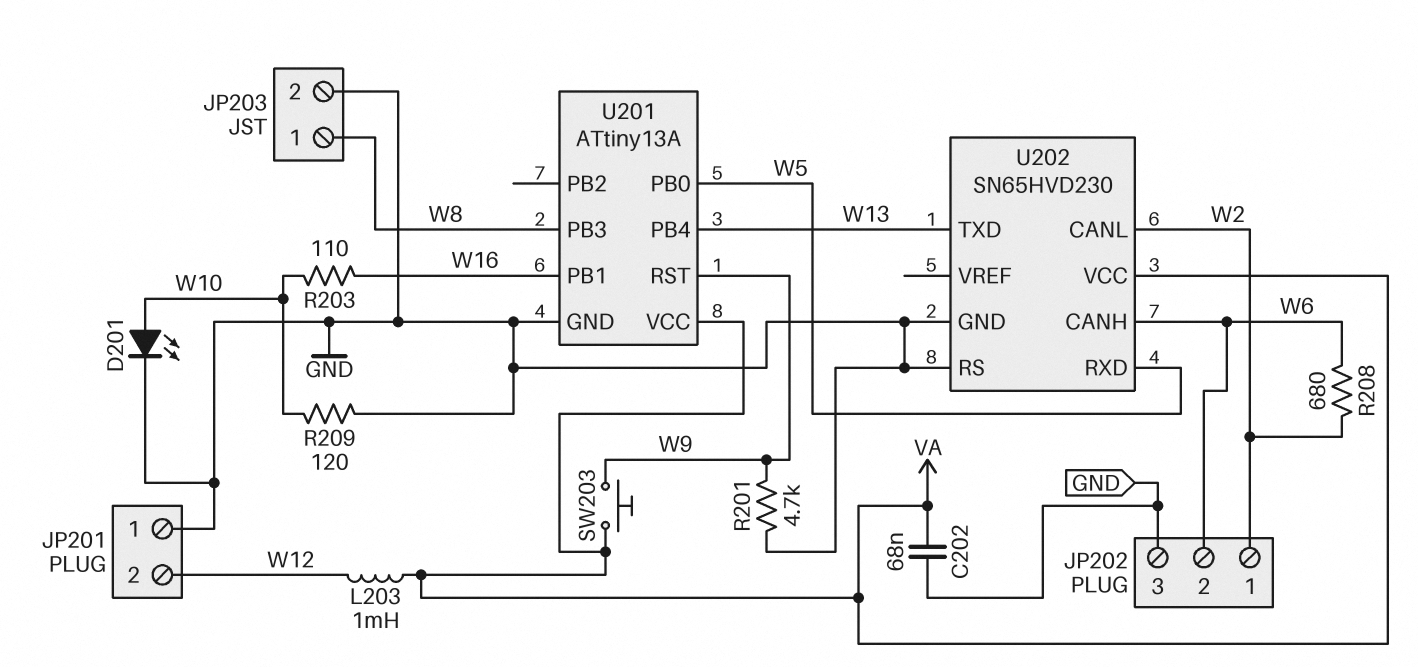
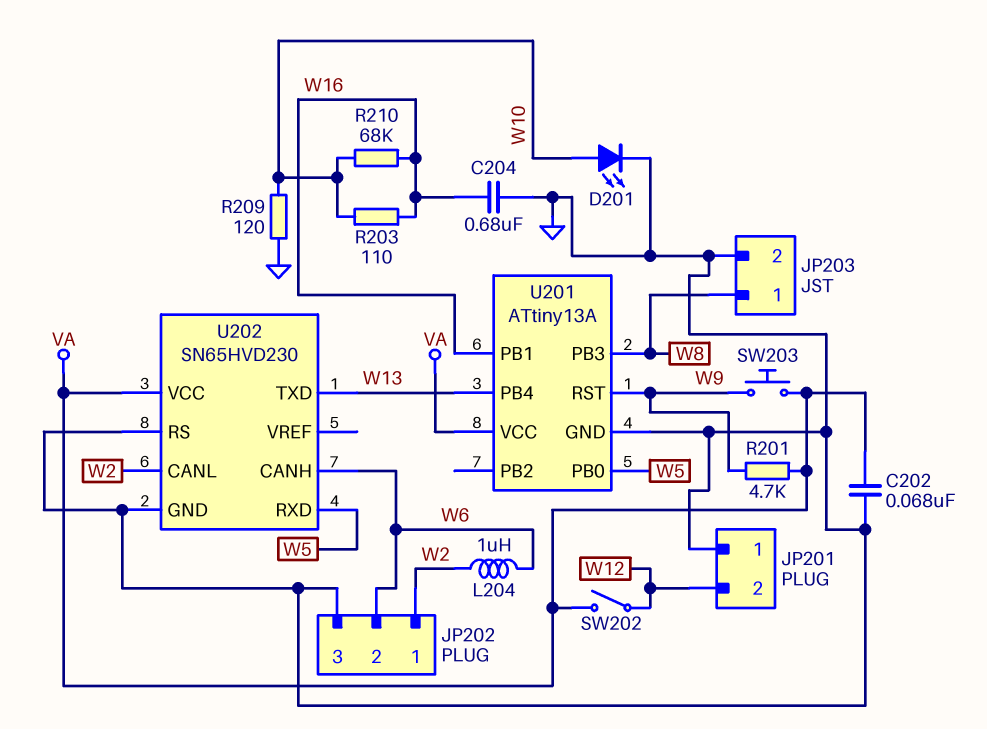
C204: none -> 680nF (GND, W16)
L203: 1mH (VA, W12) -> none
L204: none -> 1uH (W2, W6)
R201: 4.7k (GND, W9) -> 4.7k (VA, W9)
R208: 680 (W2, W6) -> none
R210: none -> 68k (W10, W16)
SW202: none -> switch (VA, W12)

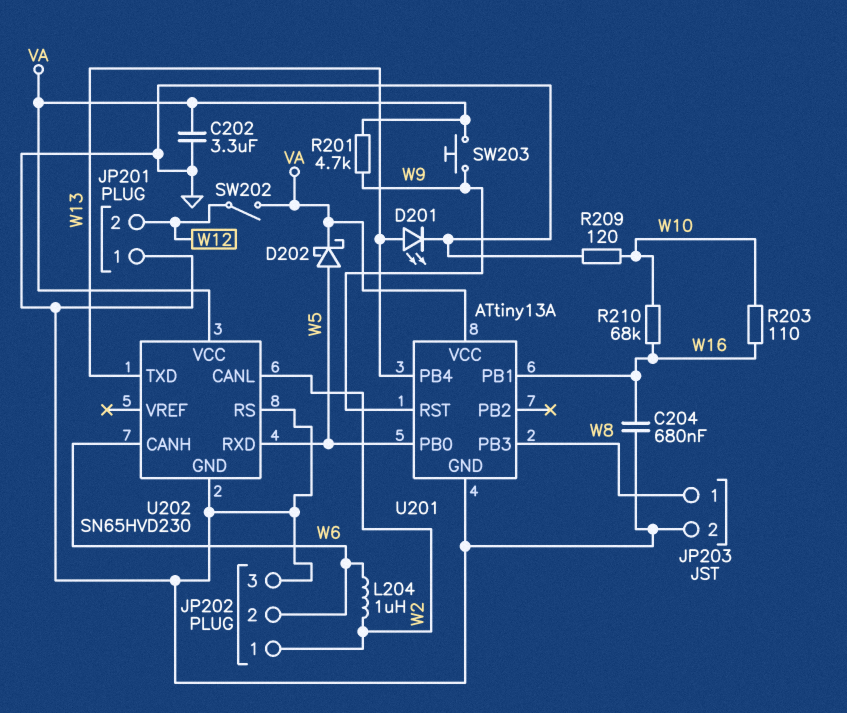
C202: 68nF (GND, VA) -> 3.3uF (GND, VA)
D201: LED (A W10, K GND) -> LED (A W13, K GND)
D202: none -> schottky (A W5, K VA)

